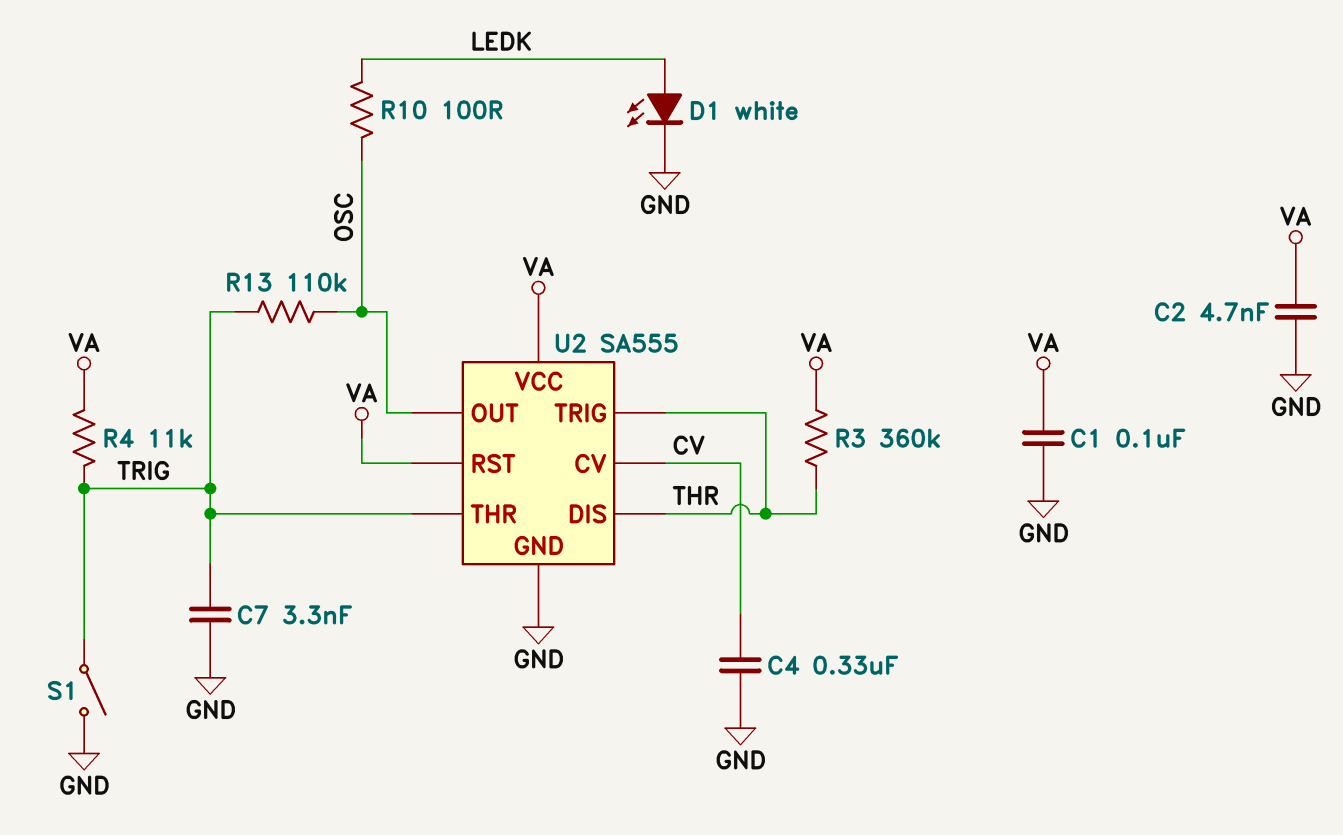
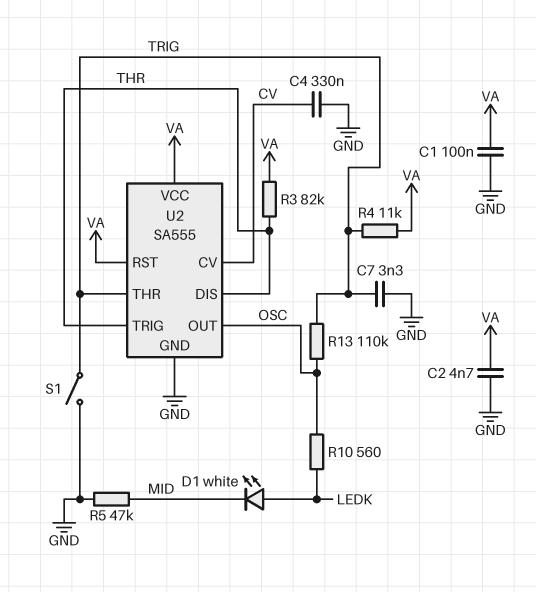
D1: LED white (A LEDK, K GND) -> LED white (A LEDK, K MID)
R3: 360k (THR, VA) -> 82k (THR, VA)
R5: none -> 47k (GND, MID)
R10: 100 (LEDK, OSC) -> 560 (LEDK, OSC)

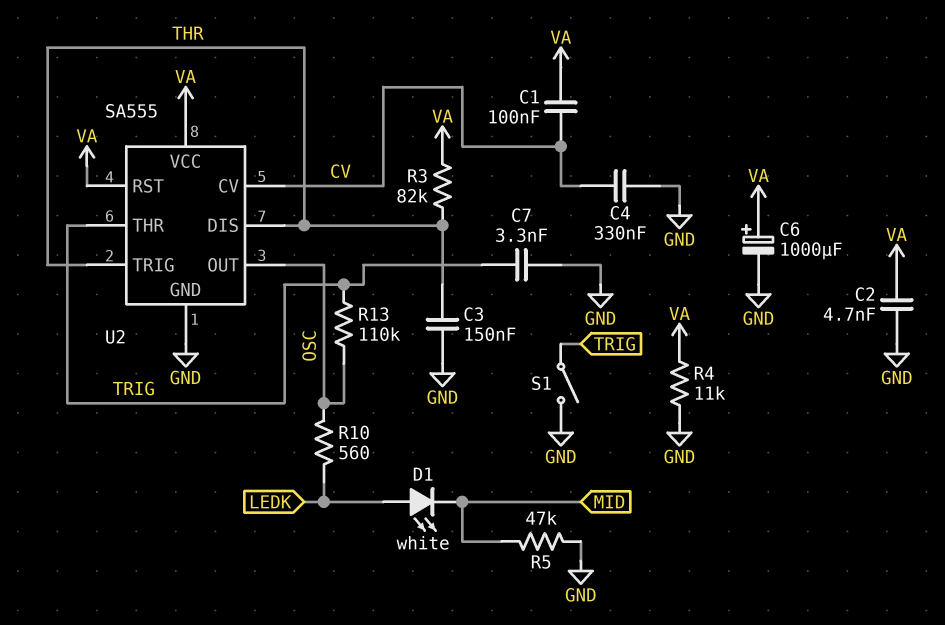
C1: 100nF (GND, VA) -> 100nF (CV, VA)
C3: none -> 150nF (GND, THR)
C6: none -> 1000uF (plus VA, minus GND)
R4: 11k (TRIG, VA) -> 11k (GND, VA)

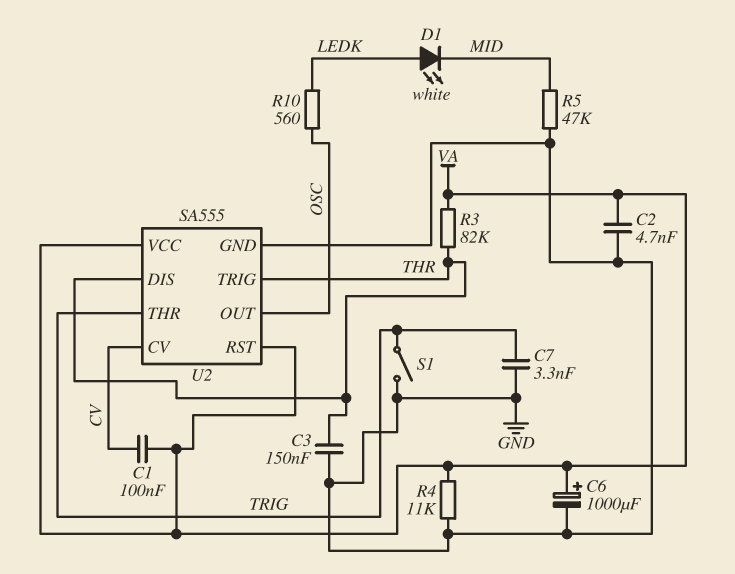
C4: 330nF (CV, GND) -> none
R13: 110k (OSC, TRIG) -> none

